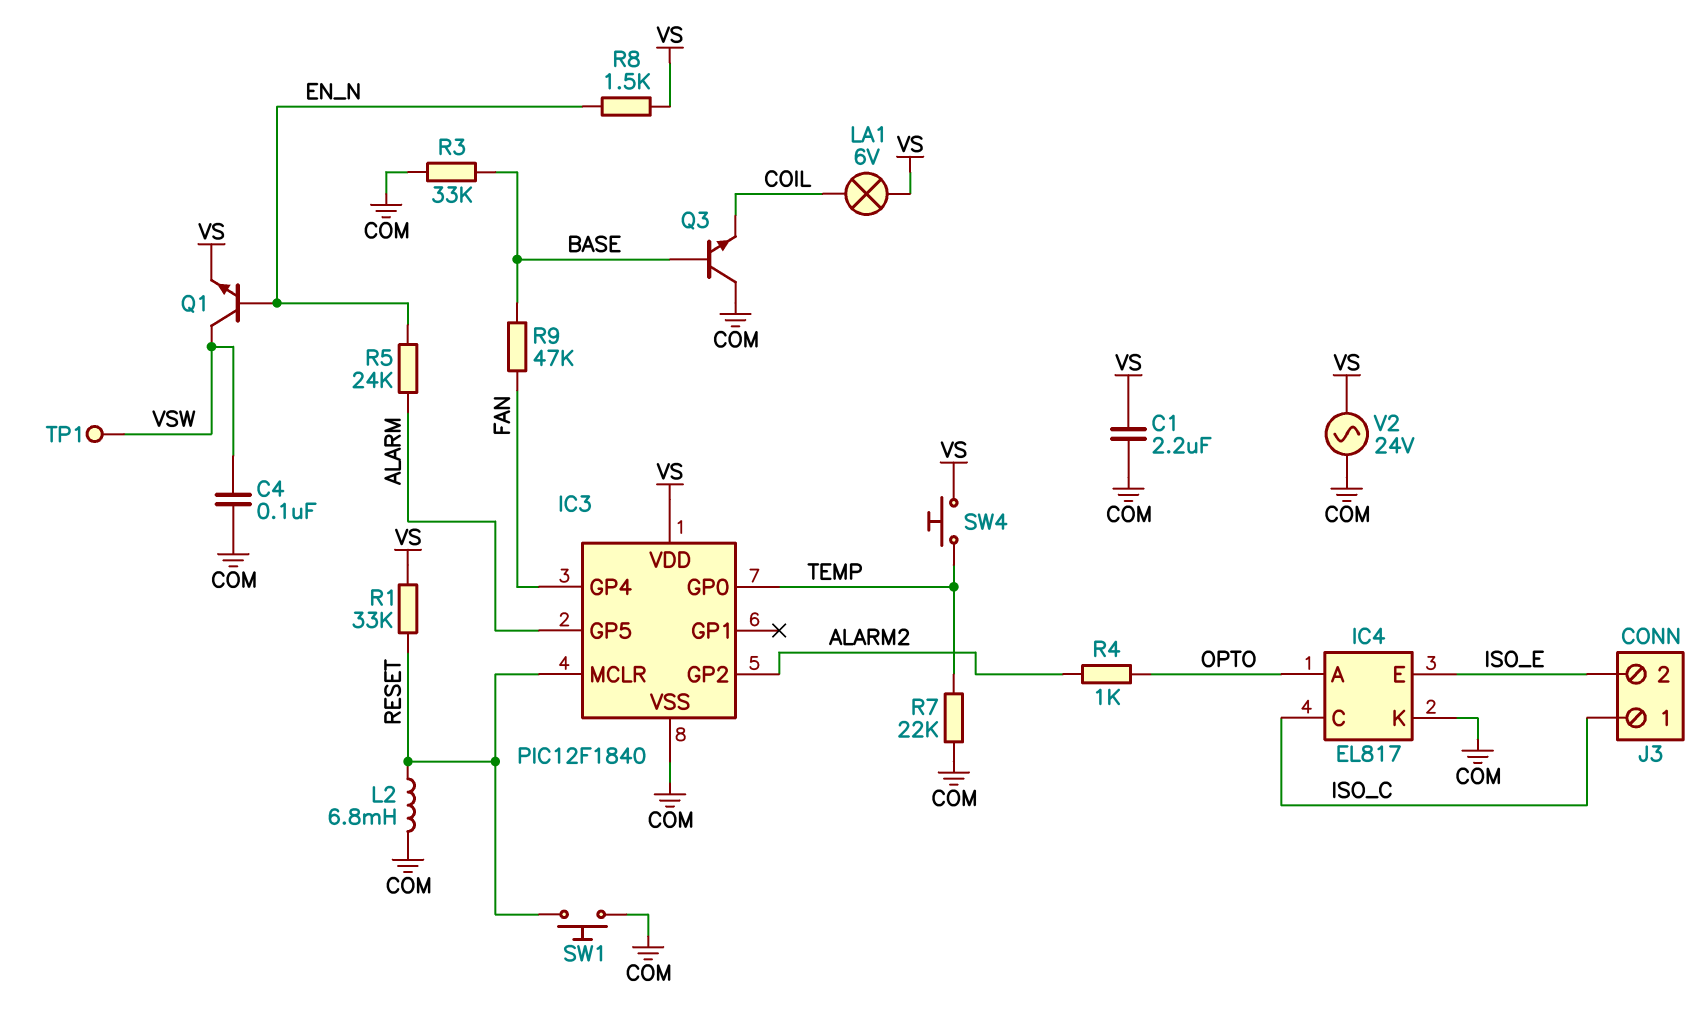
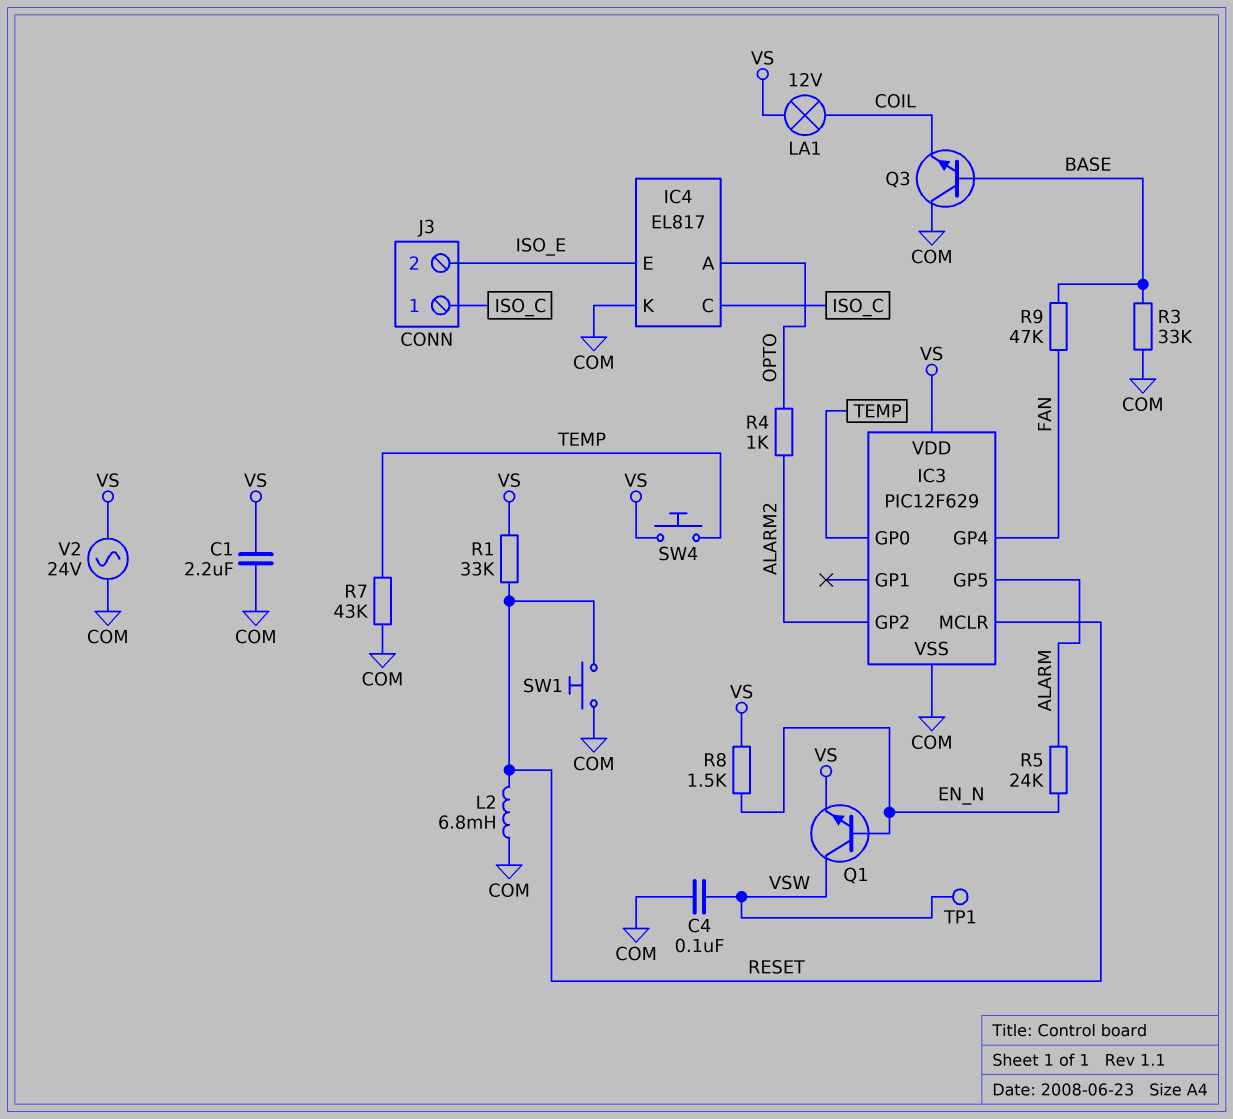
IC3: PIC12F1840 -> PIC12F629
LA1: lamp 6V (COIL, VS) -> lamp 12V (COIL, VS)
R7: 22k (COM, TEMP) -> 43k (COM, TEMP)

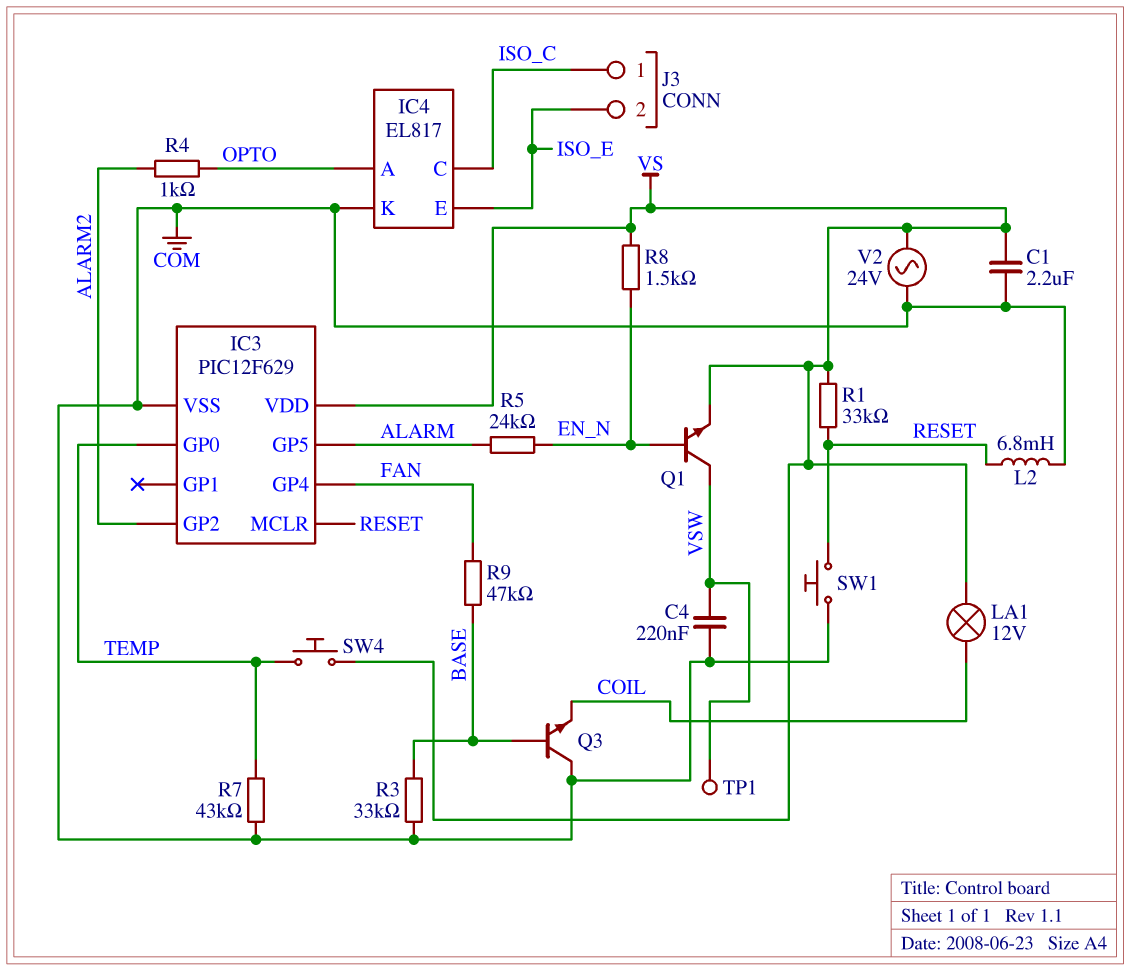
C4: 100nF (COM, VSW) -> 220nF (COM, VSW)

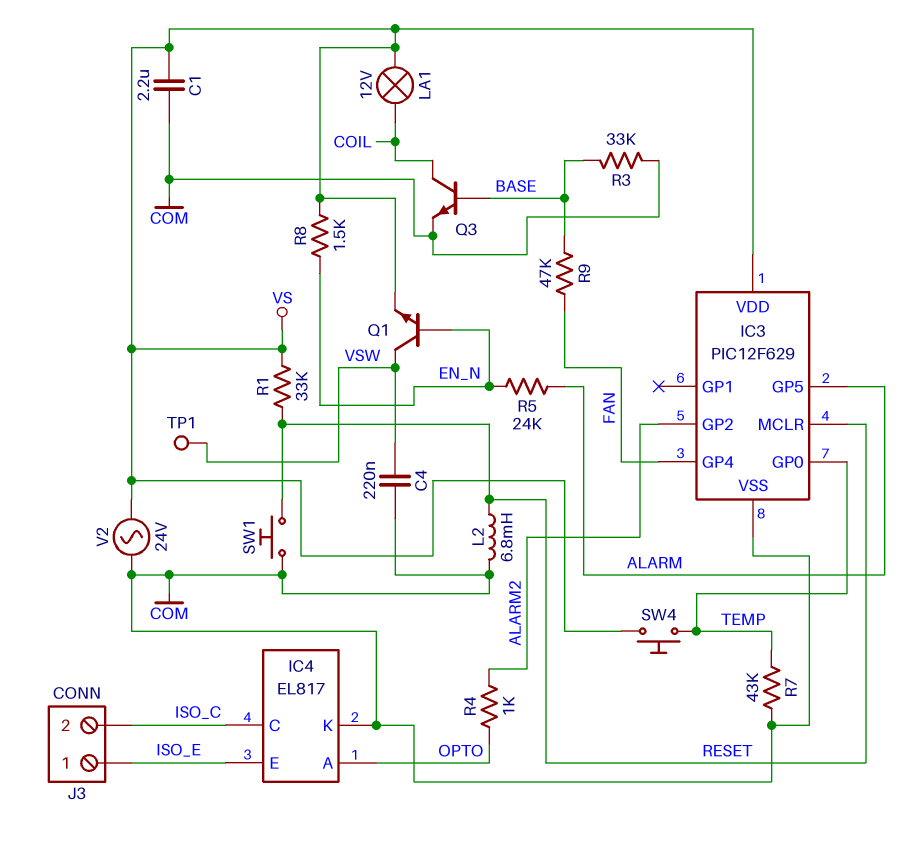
J3 pin 1: ISO_C -> ISO_E
J3 pin 2: ISO_E -> ISO_C
Q3: NPN (B BASE, C COM, E COIL) -> NPN (B BASE, C COIL, E COM)

